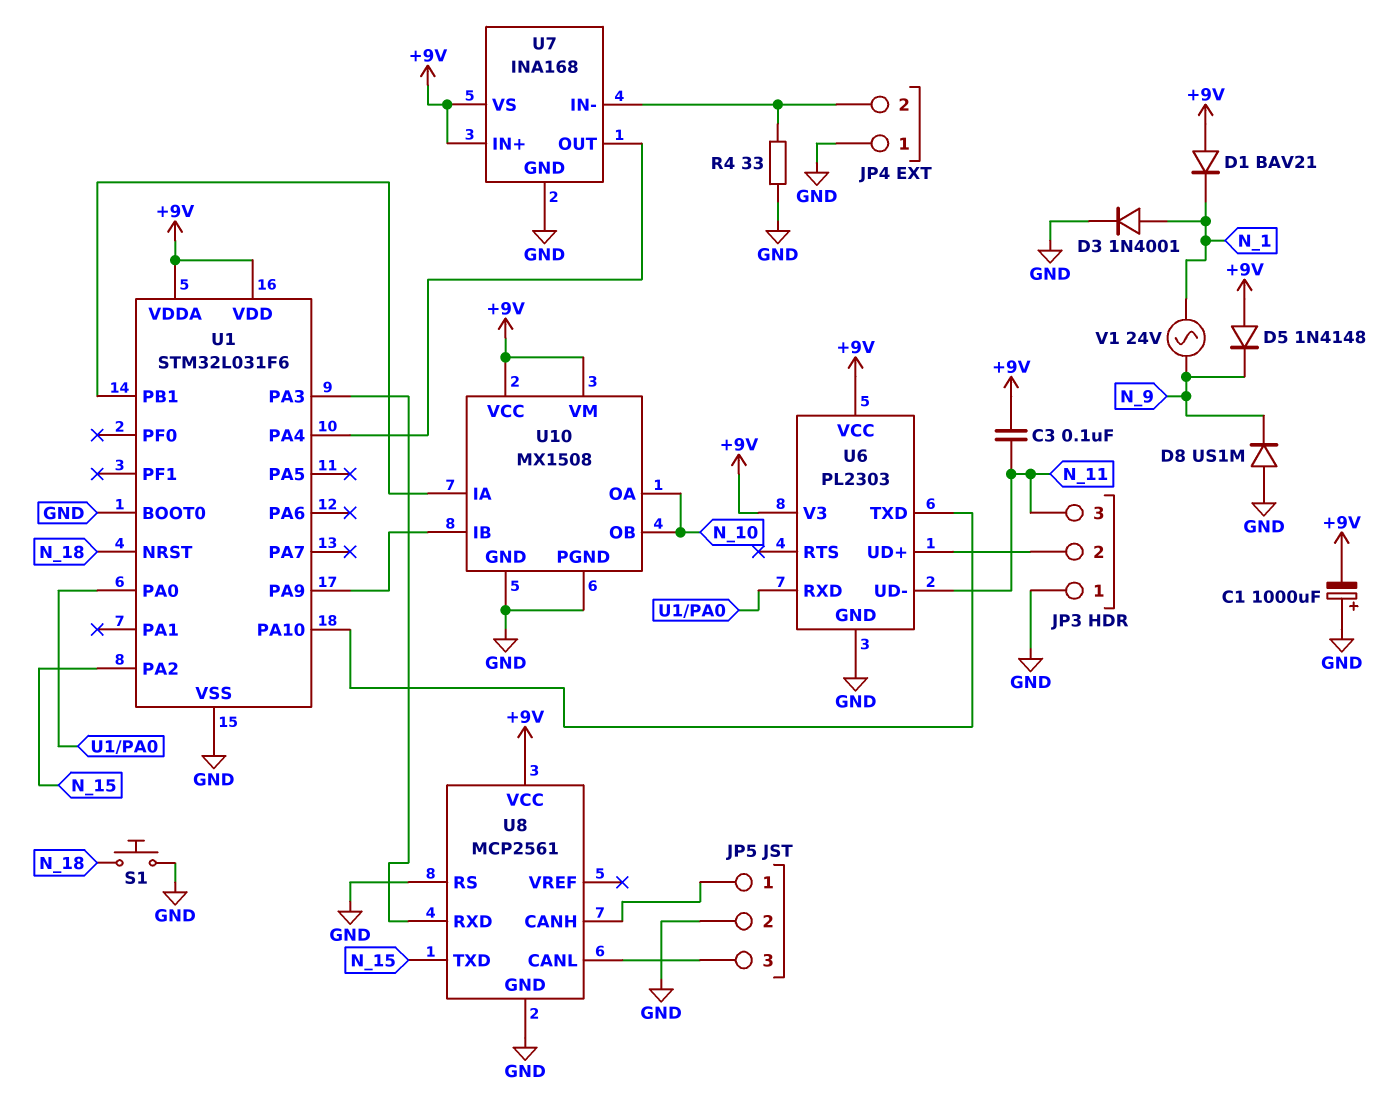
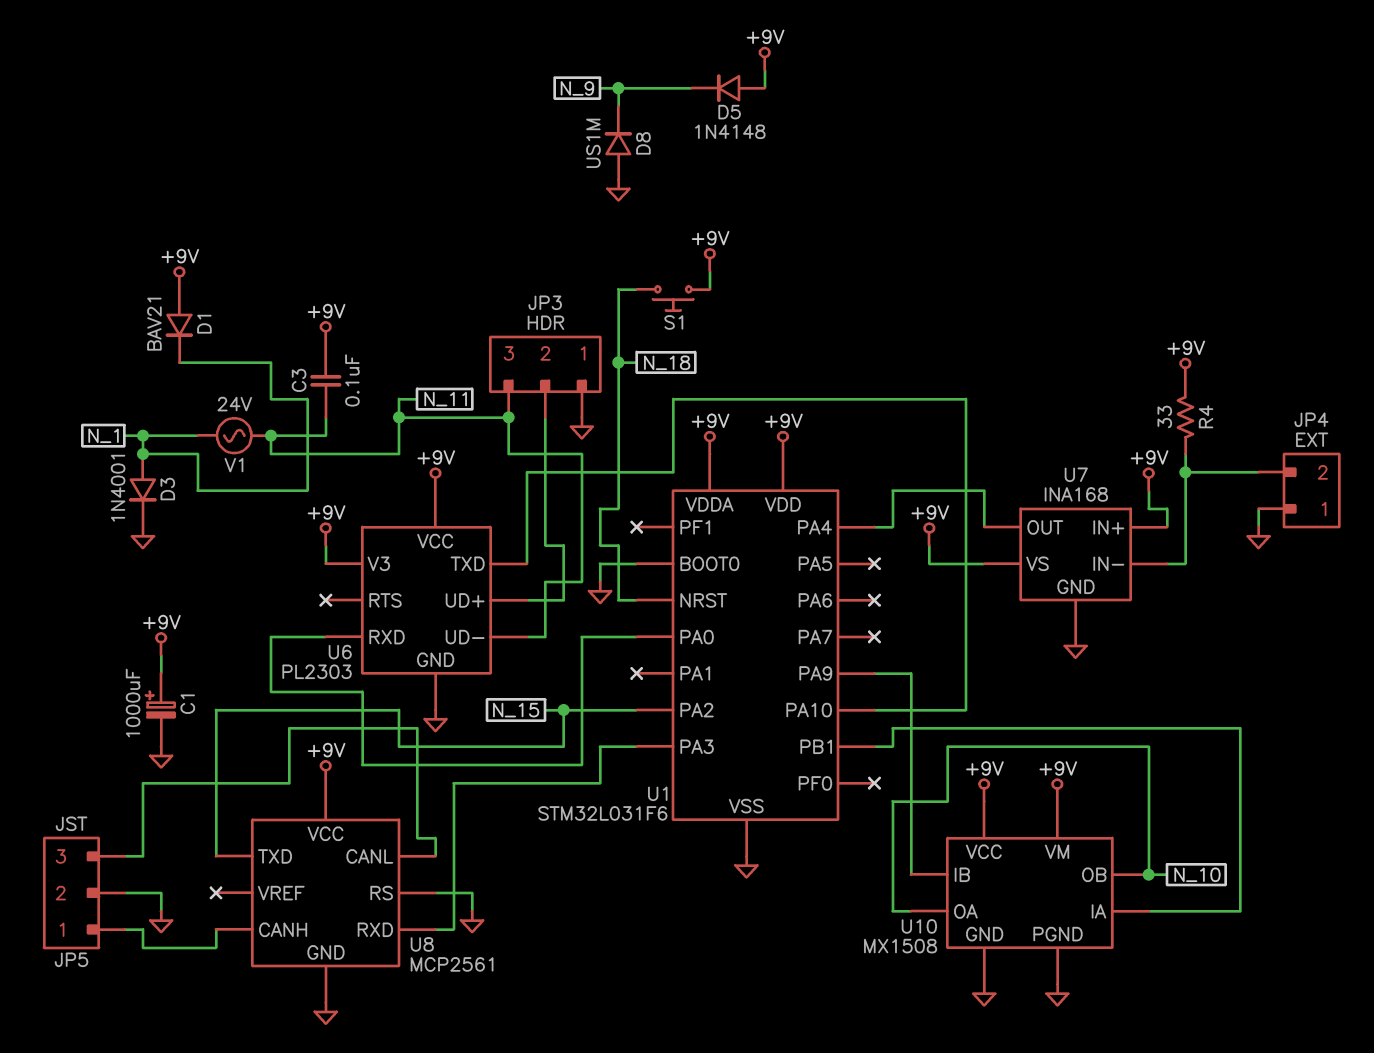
C1: 1000uF (plus GND, minus +9V) -> 1000uF (plus +9V, minus GND)
R4: 33 (GND, JP4/2) -> 33 (+9V, JP4/2)
S1: button (GND, N_18) -> button (+9V, N_18)
V1: AC 24V (N_1, N_9) -> AC 24V (N_1, N_11)

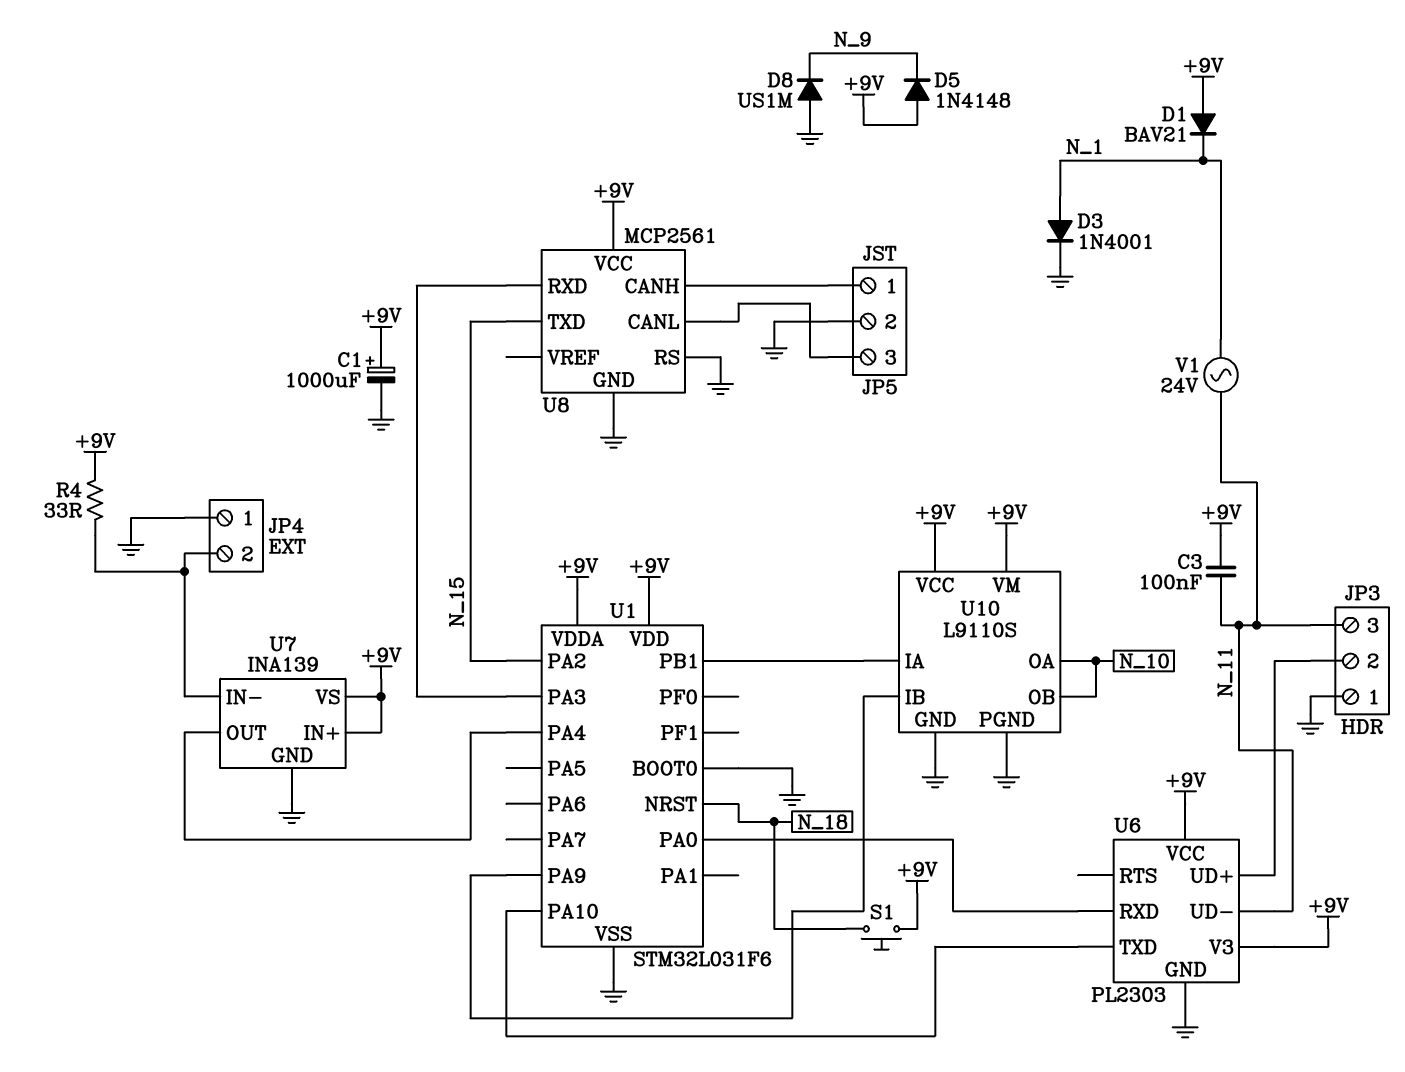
U7: INA168 -> INA139
U10: MX1508 -> L9110S

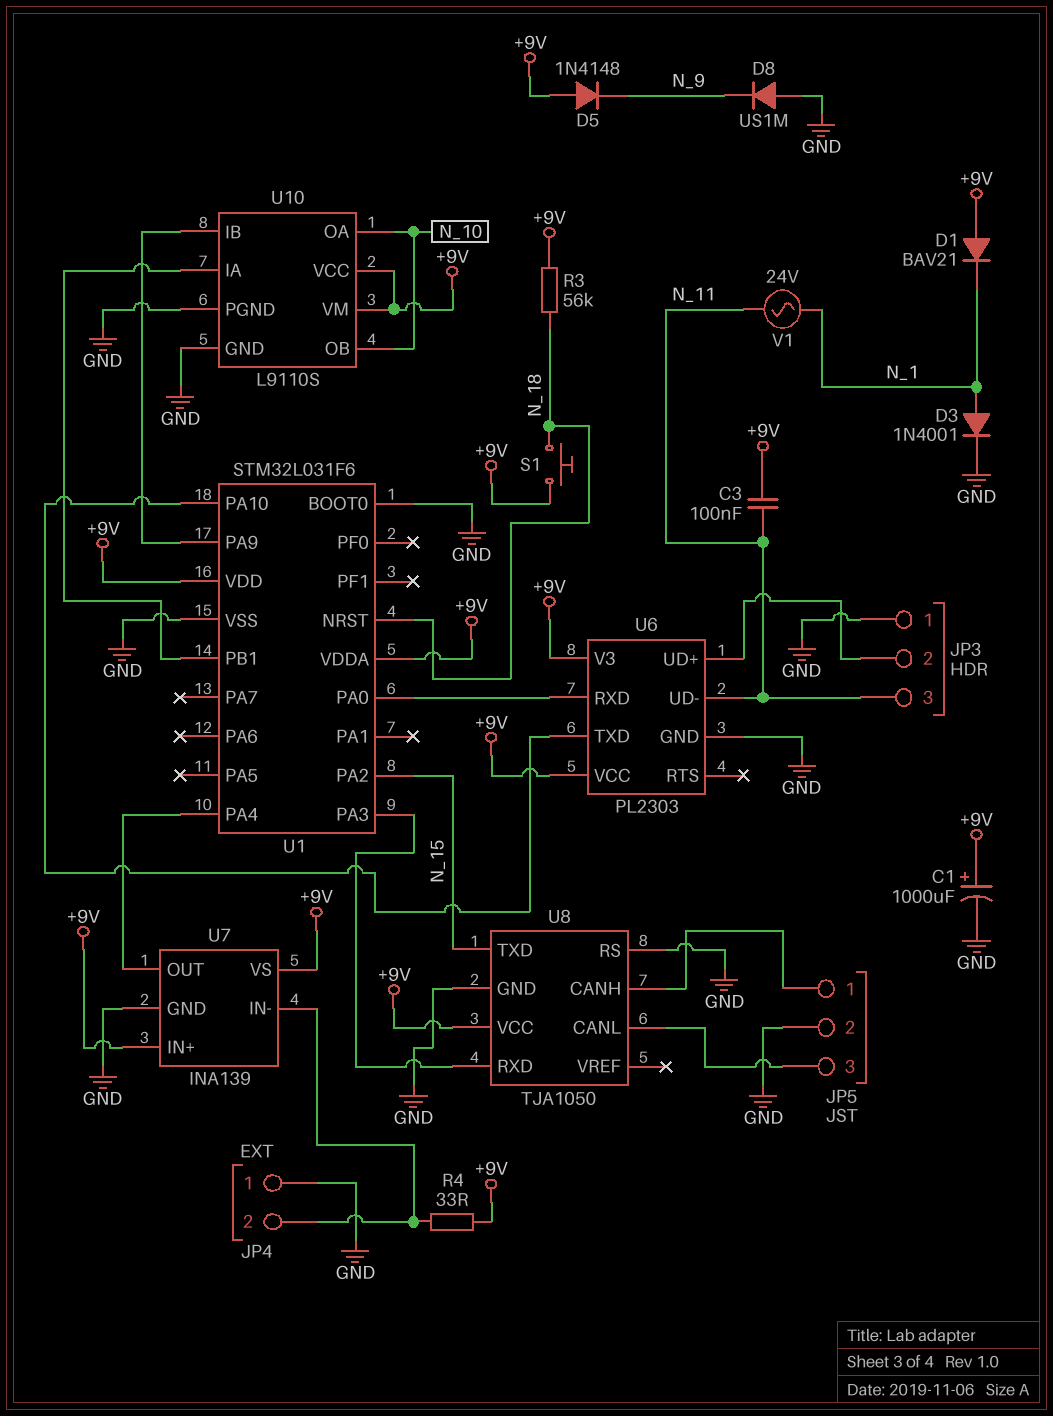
R3: none -> 56k (+9V, N_18)
U8: MCP2561 -> TJA1050

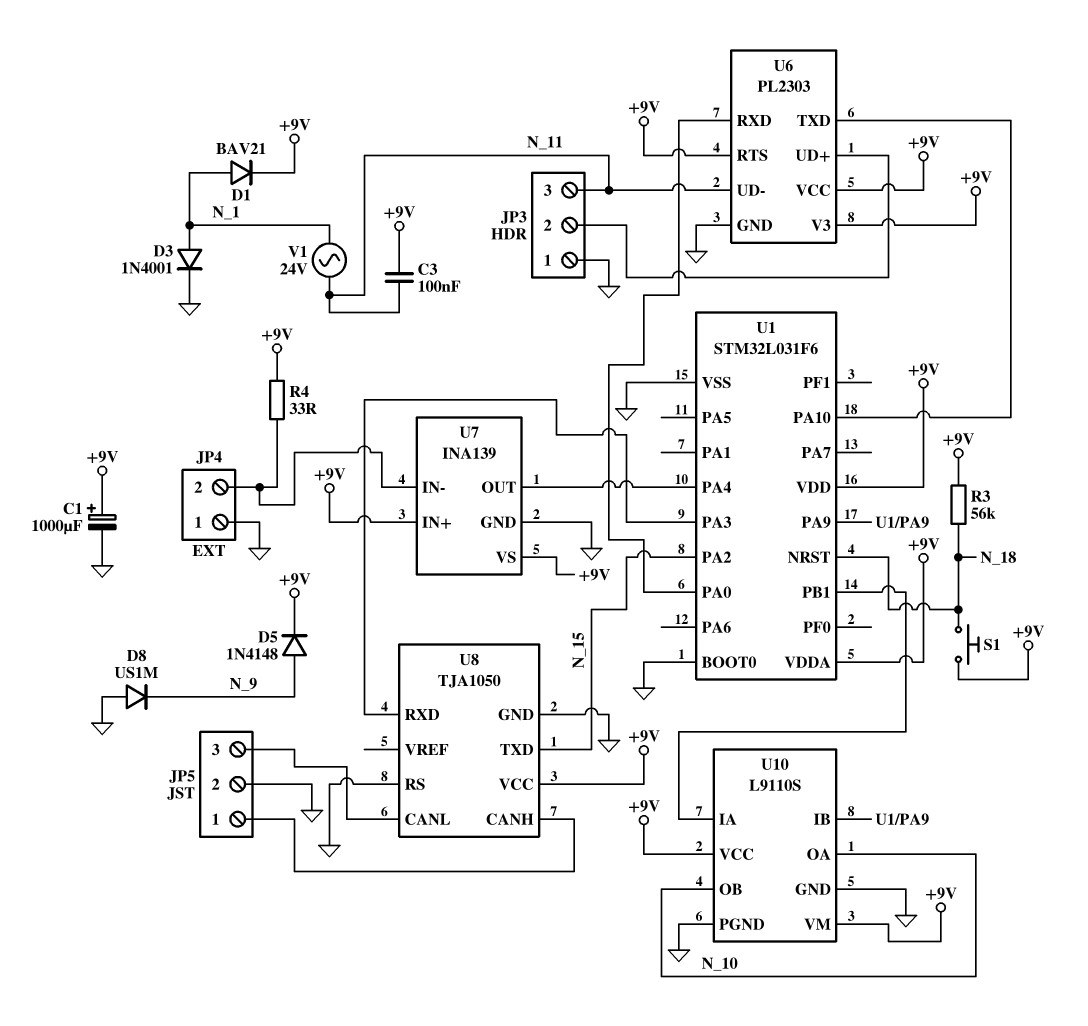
D1: diode BAV21 (A +9V, K N_1) -> diode BAV21 (A N_1, K +9V)
D5: diode 1N4148 (A +9V, K N_9) -> diode 1N4148 (A N_9, K +9V)
U6 pin RTS: none -> +9V

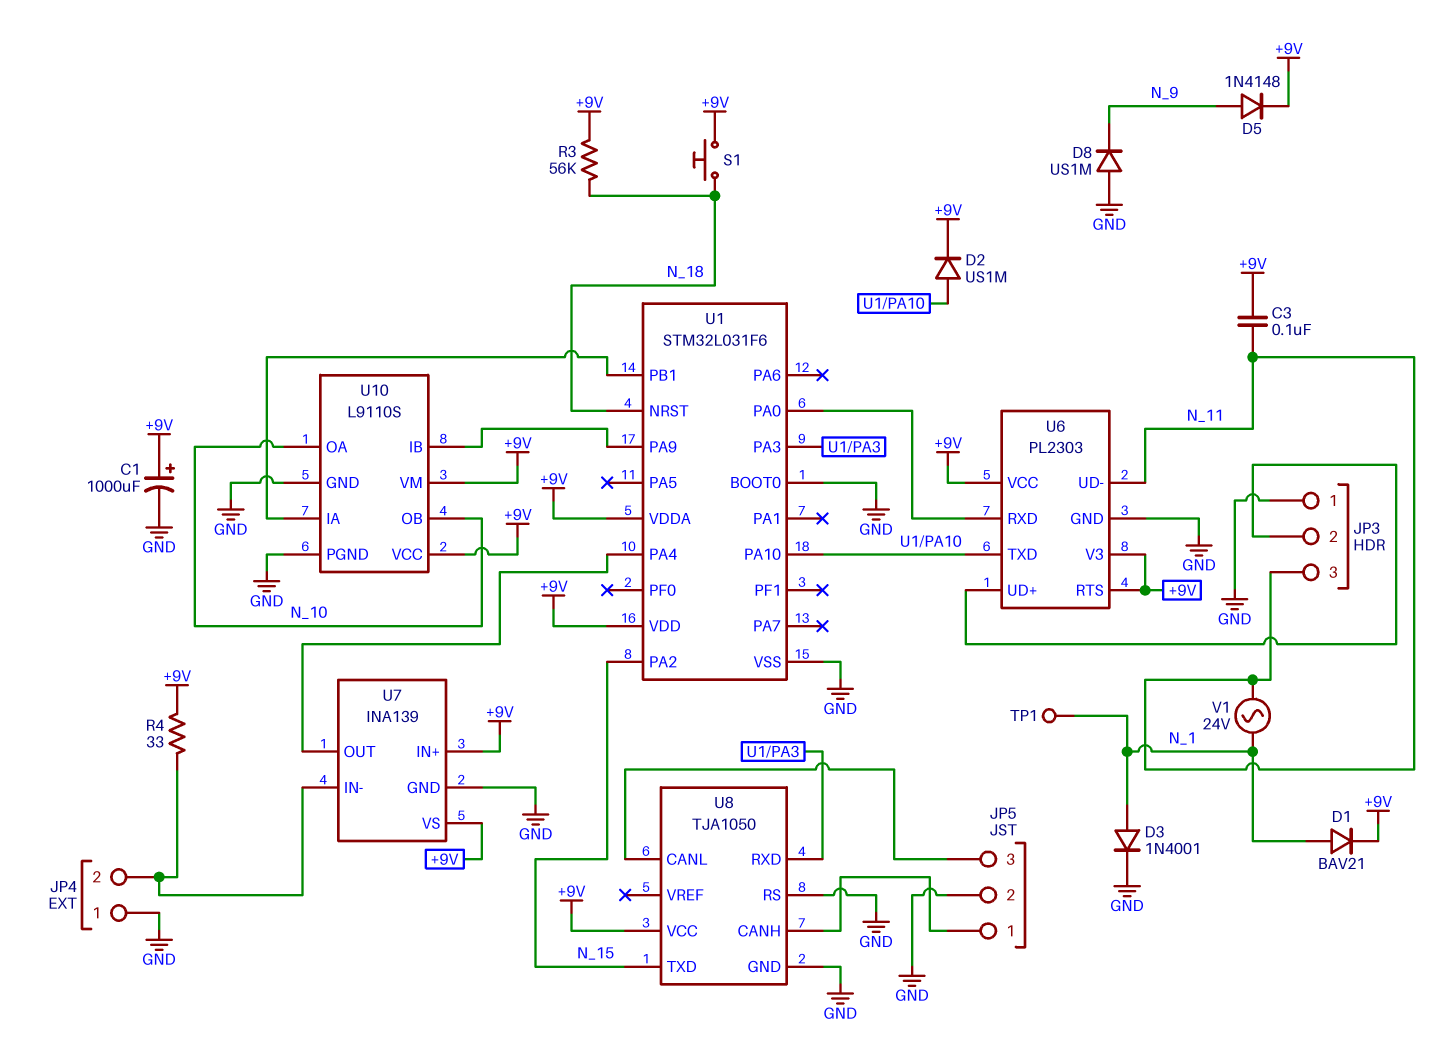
D2: none -> diode US1M (A U1/PA10, K +9V)
TP1: none -> test point (N_1)

